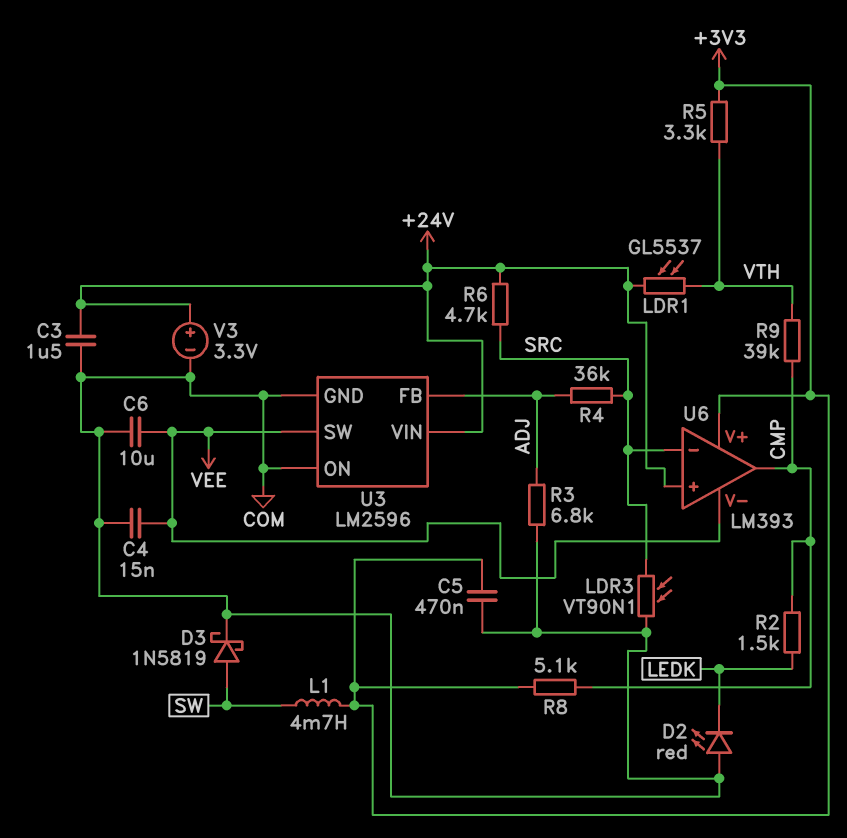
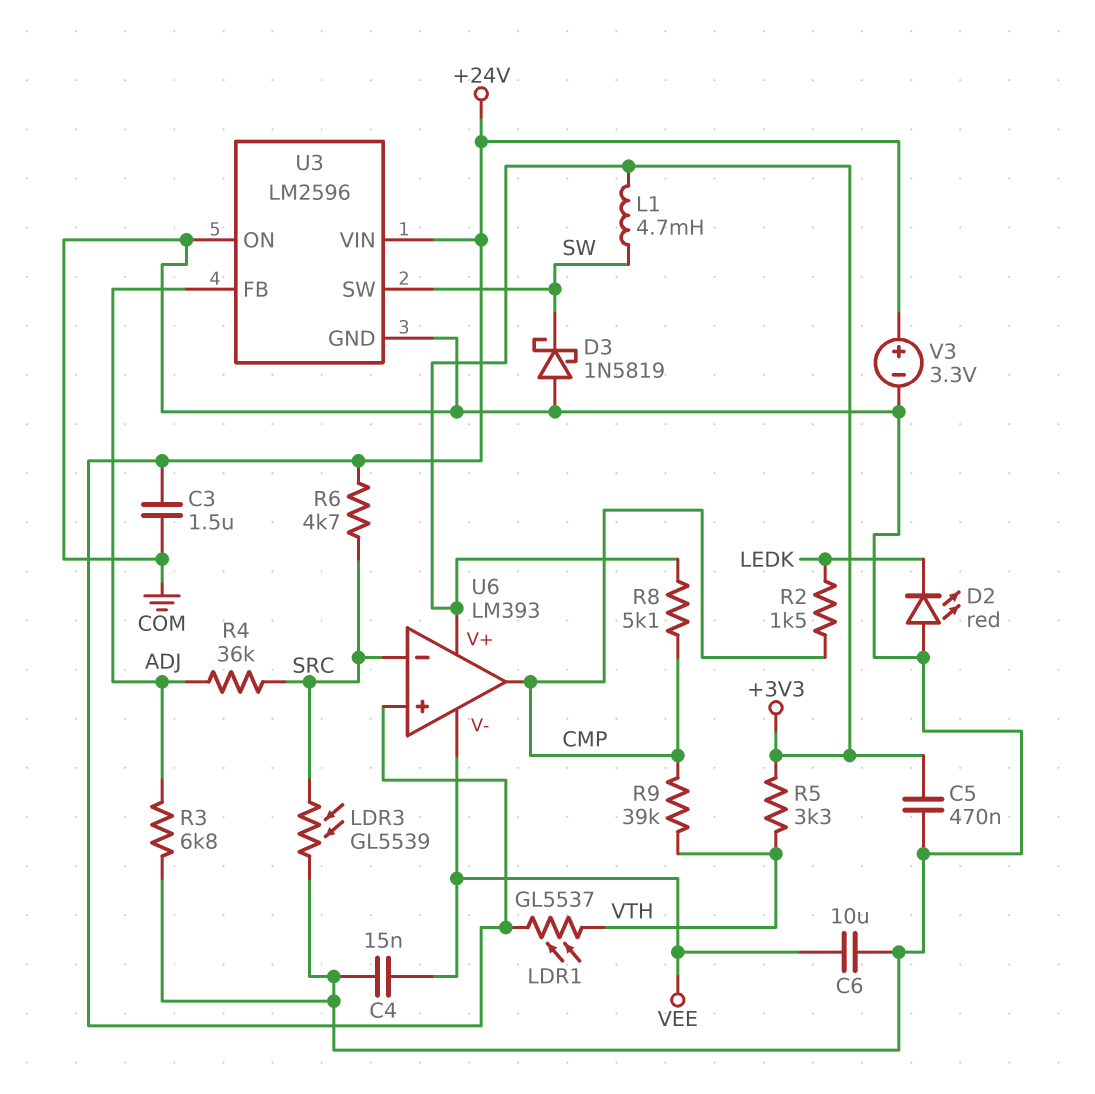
D3: schottky 1N5819 (A SW, K COM) -> schottky 1N5819 (A COM, K SW)
LDR3: VT90N1 (COM, SRC) -> GL5539 (COM, SRC)
U3 pin SW: VEE -> SW

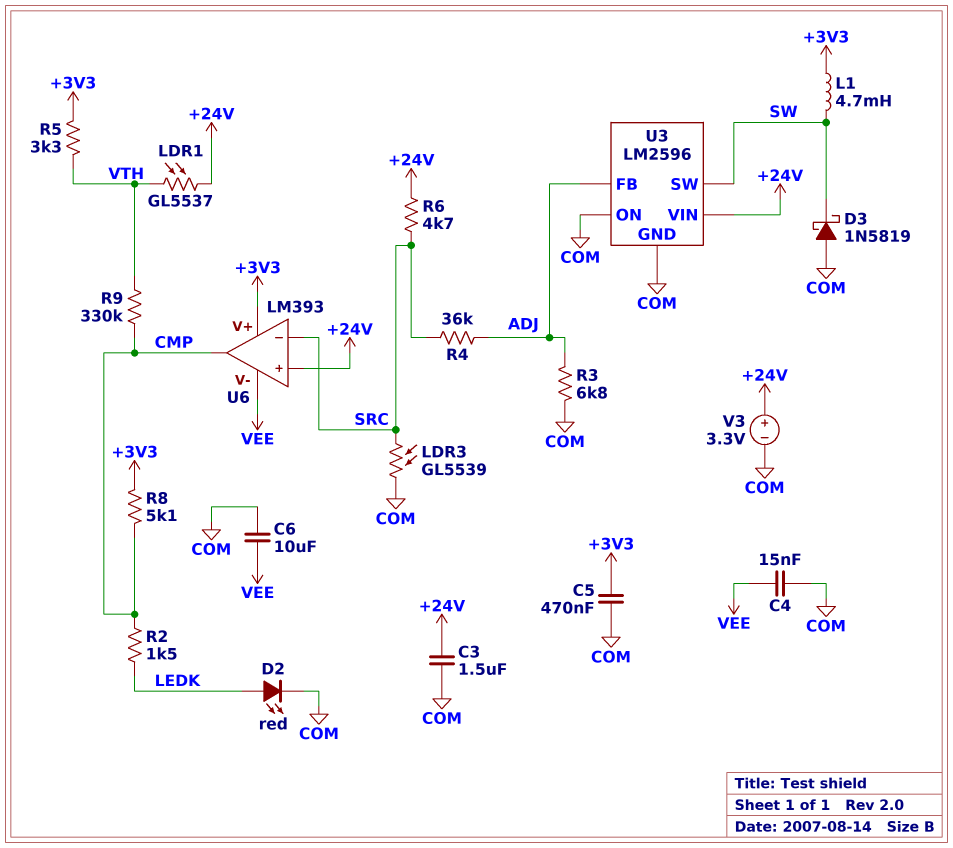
D2: LED red (A COM, K LEDK) -> LED red (A LEDK, K COM)
R9: 39k (CMP, VTH) -> 330k (CMP, VTH)

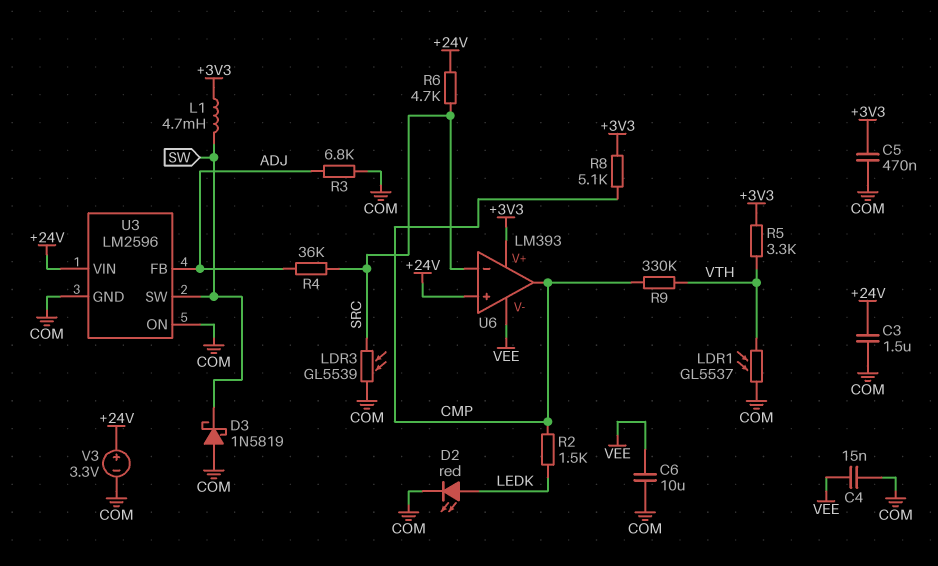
LDR1: GL5537 (+24V, VTH) -> GL5537 (COM, VTH)

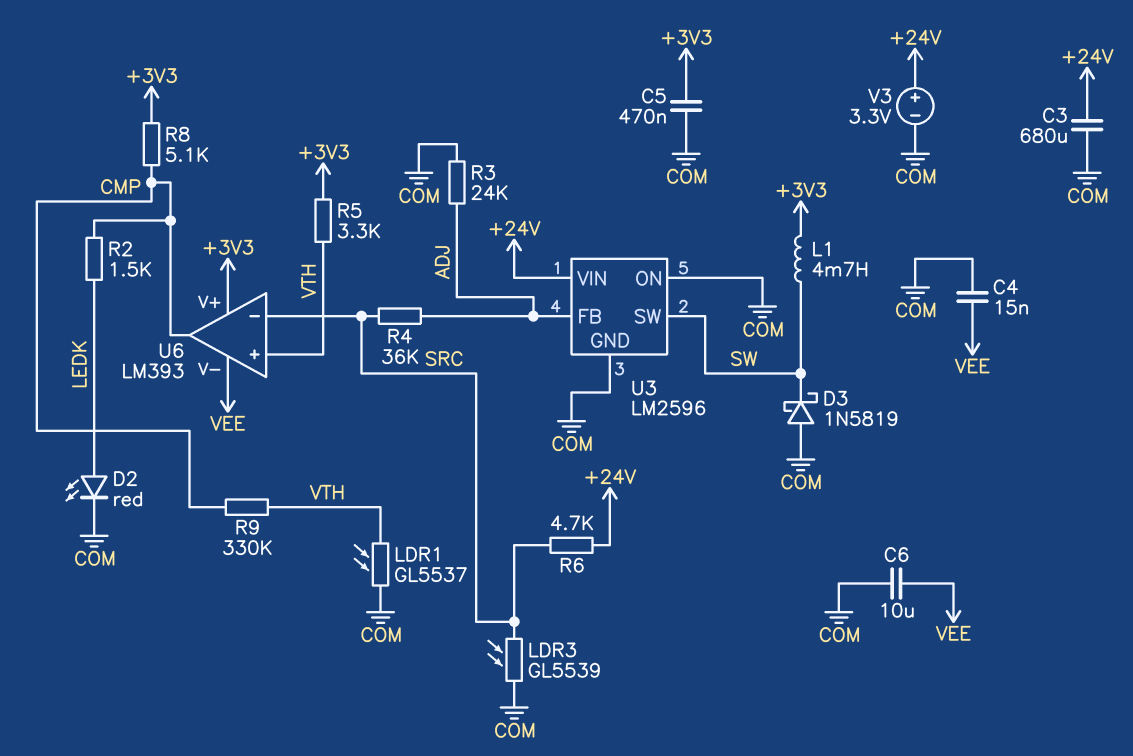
C3: 1.5uF (+24V, COM) -> 680uF (+24V, COM)
R3: 6.8k (ADJ, COM) -> 24k (ADJ, COM)
U6 pin in+: +24V -> VTH

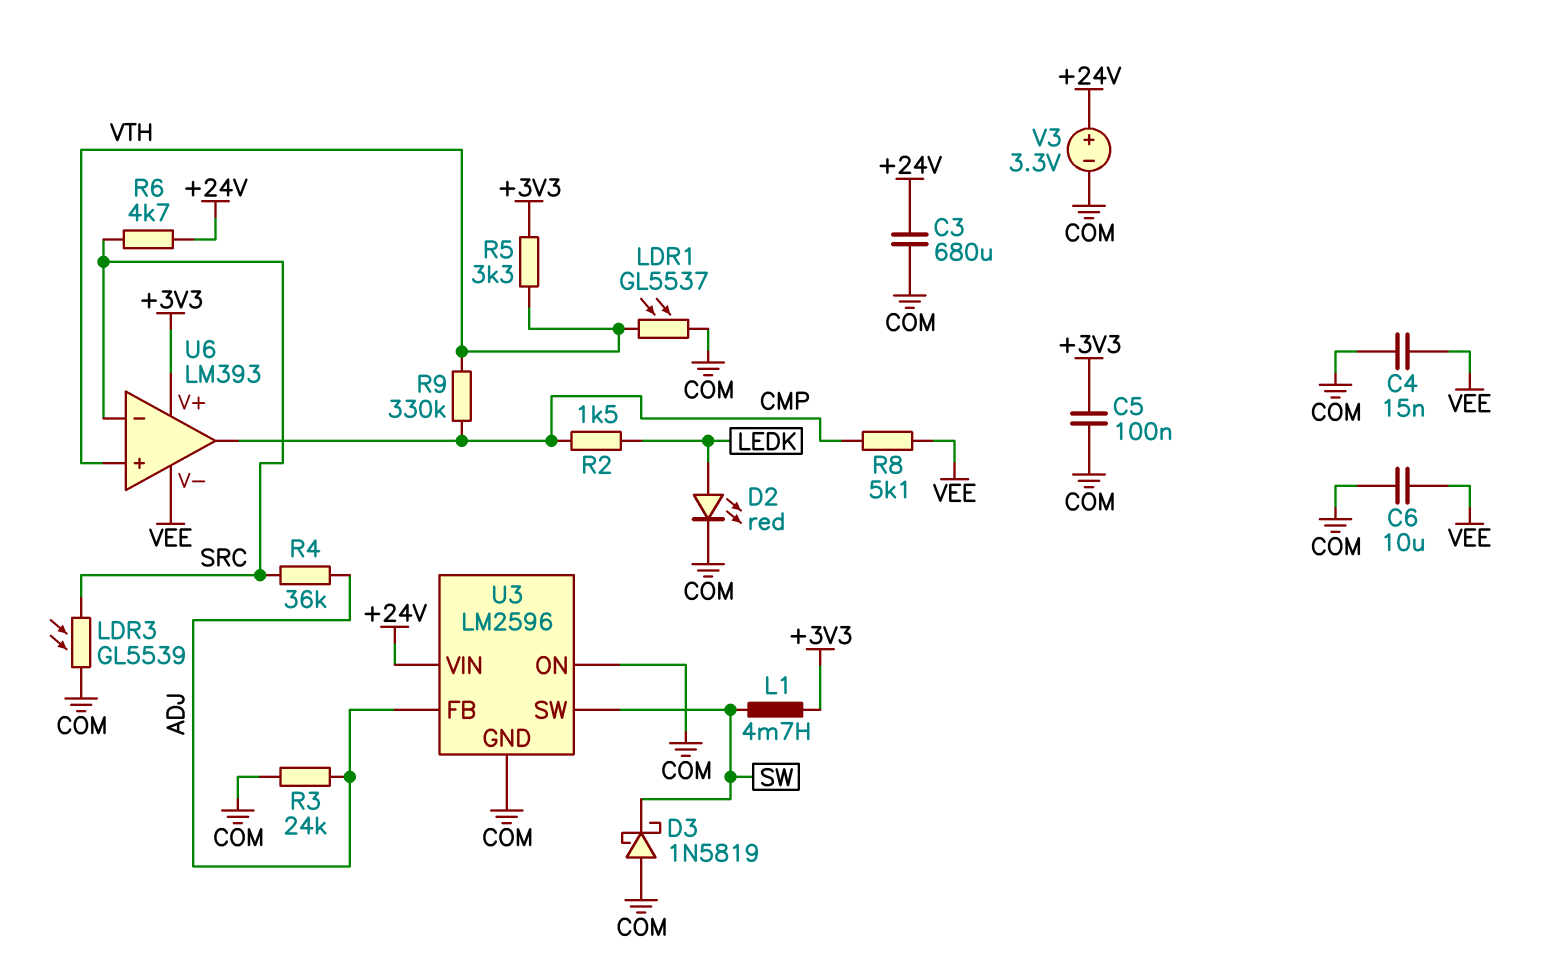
C5: 470nF (+3V3, COM) -> 100nF (+3V3, COM)
R8: 5.1k (+3V3, CMP) -> 5.1k (CMP, VEE)

